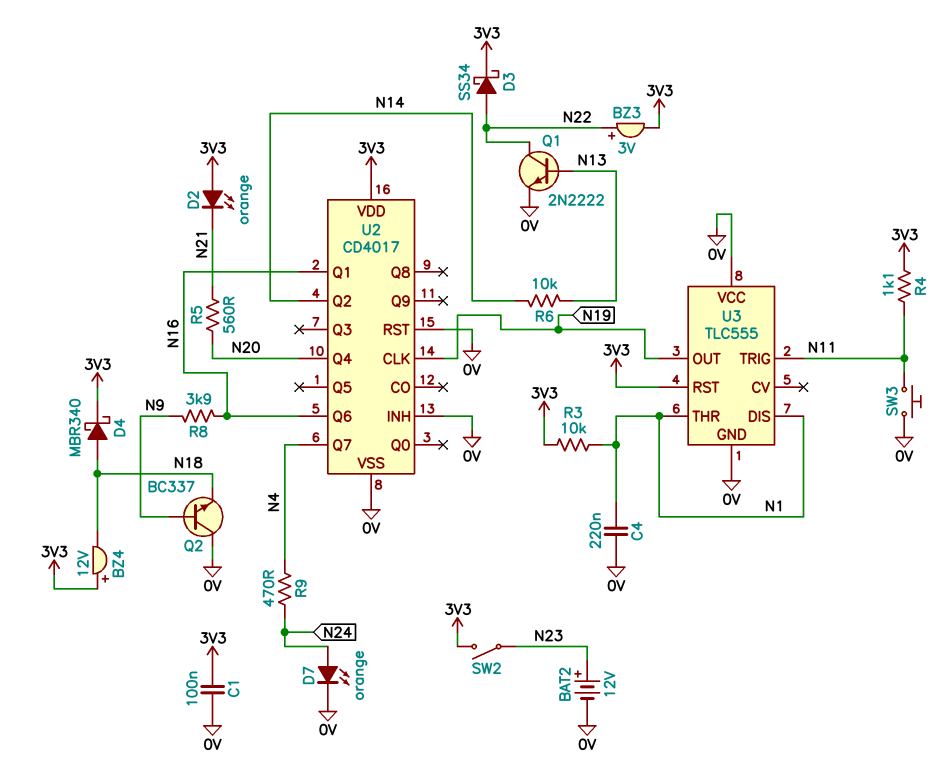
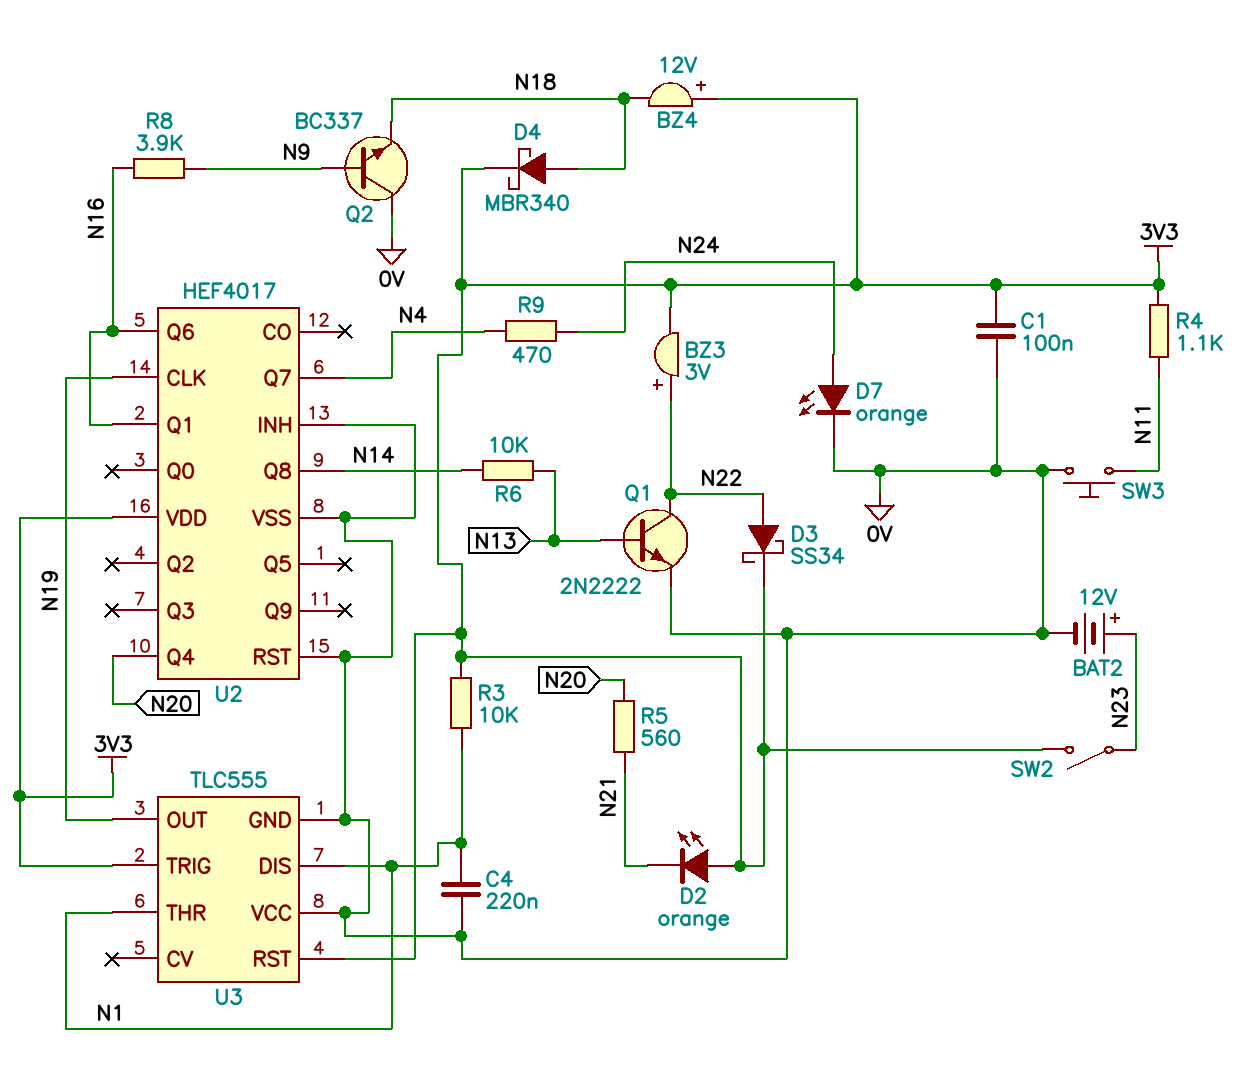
U2: CD4017 -> HEF4017
U2 pin Q2: N14 -> none
U2 pin Q8: none -> N14
U3 pin TRIG: N11 -> 3V3

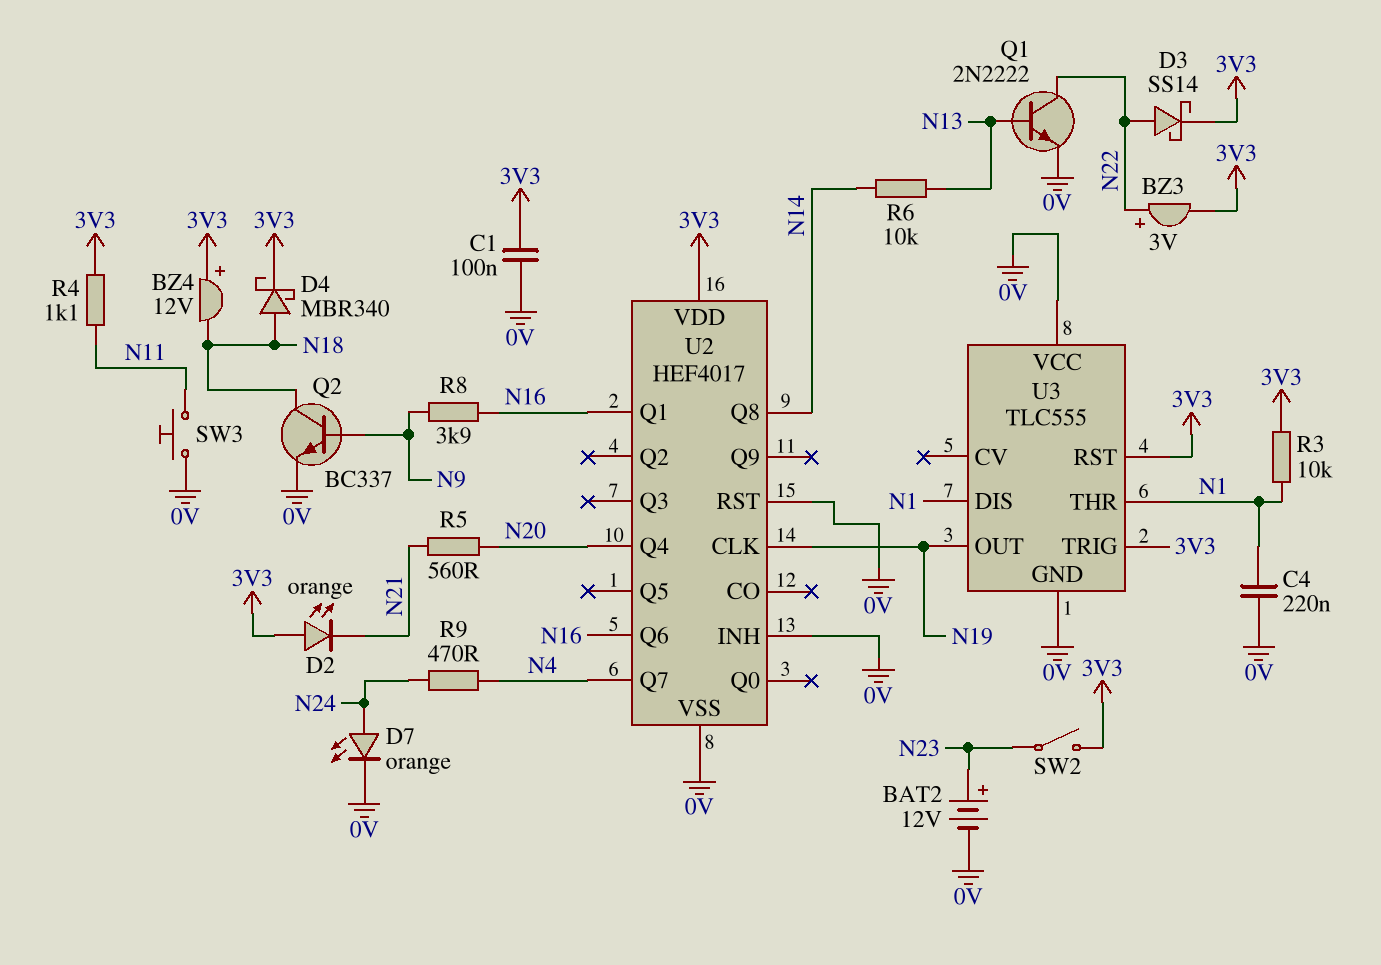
D3: schottky SS34 (A N22, K 3V3) -> schottky SS14 (A N22, K 3V3)
Q2: NPN BC337 (B N9, C 0V, E N18) -> NPN BC337 (B N9, C N18, E 0V)

